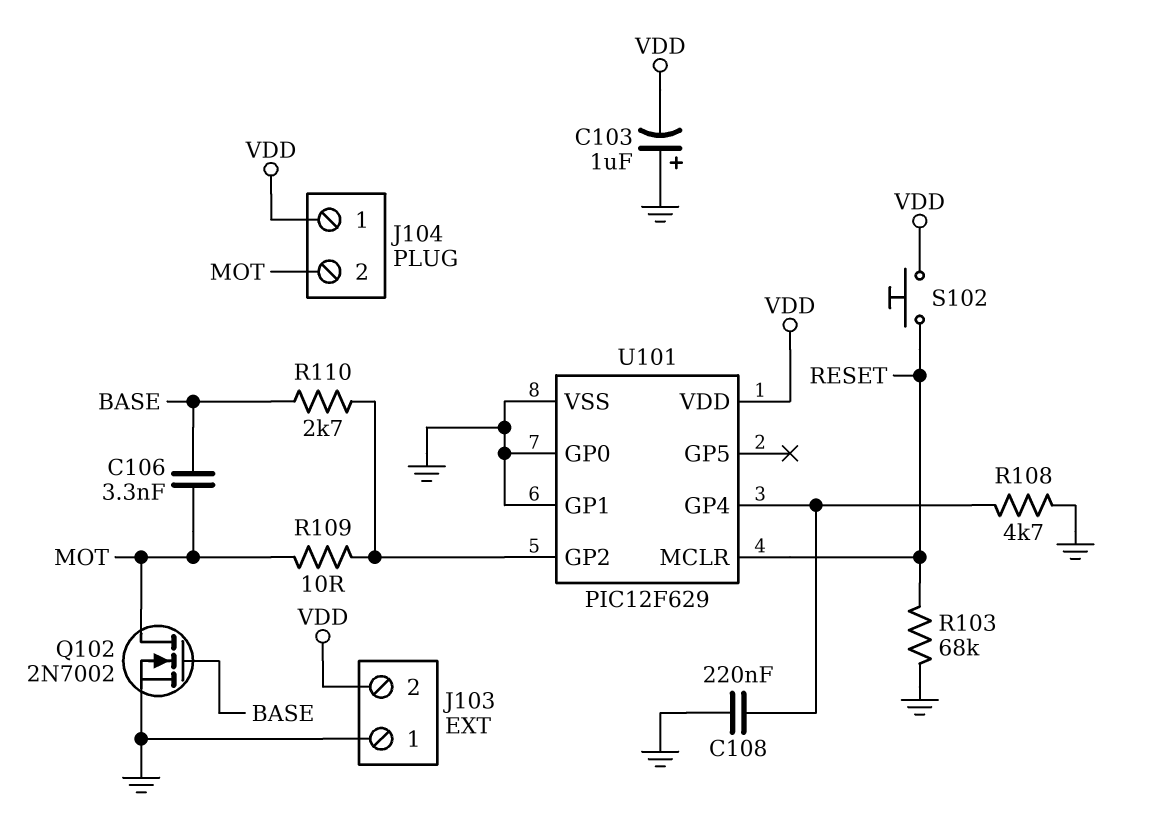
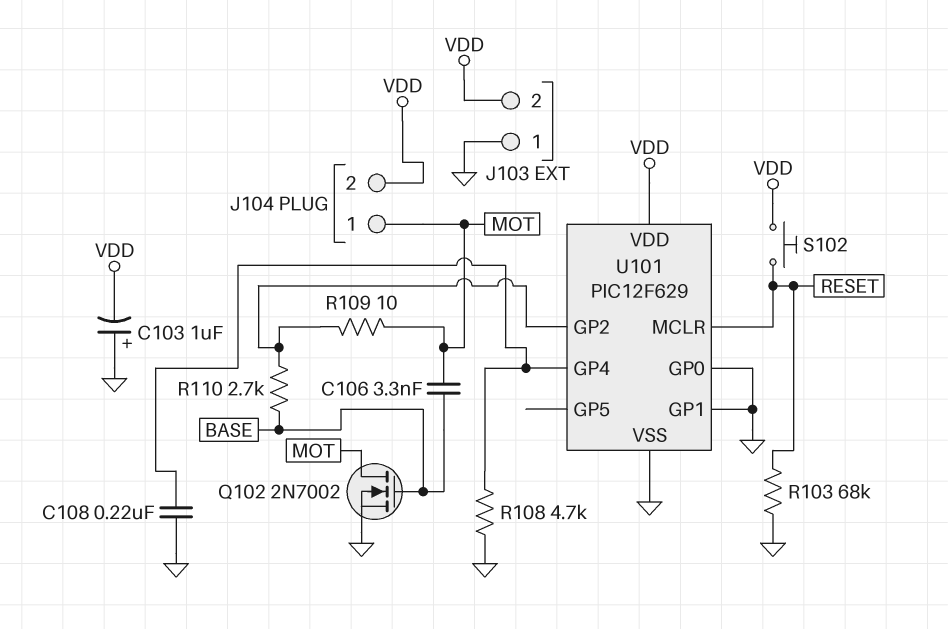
J104 pin 1: VDD -> MOT
J104 pin 2: MOT -> VDD

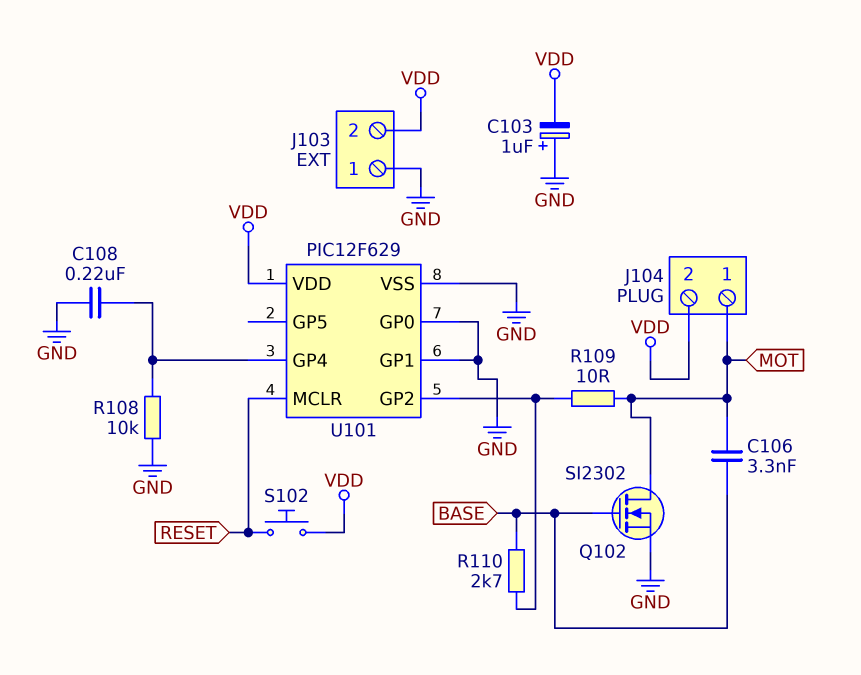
Q102: NMOS 2N7002 (G BASE, D MOT, S GND) -> NMOS SI2302 (G BASE, D MOT, S GND)
R103: 68k (GND, RESET) -> none
R108: 4.7k (GND, U101/GP4) -> 10k (GND, U101/GP4)

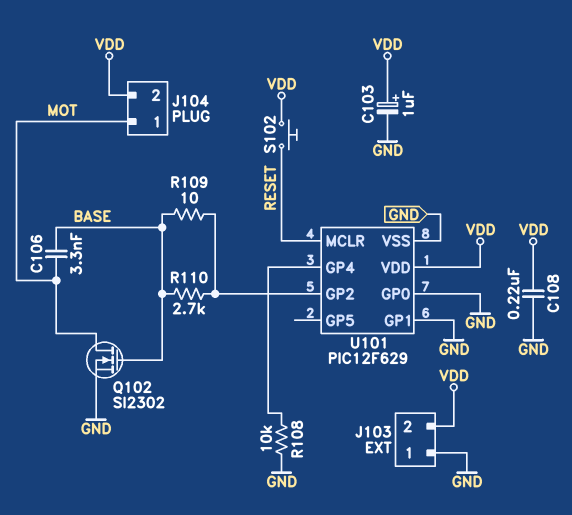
C103: 1uF (plus GND, minus VDD) -> 1uF (plus VDD, minus GND)
C108: 220nF (GND, U101/GP4) -> 220nF (GND, VDD)
R109: 10 (MOT, U101/GP2) -> 10 (BASE, U101/GP2)

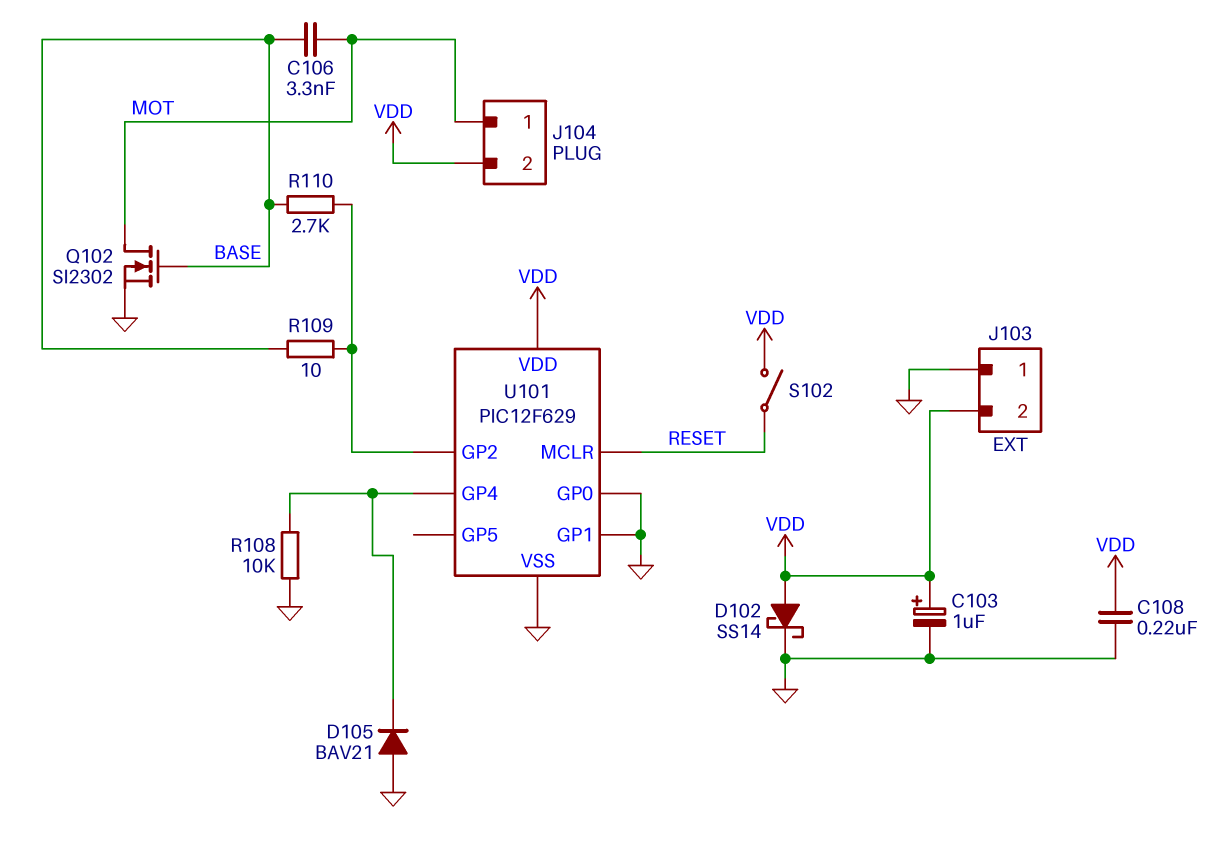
D102: none -> schottky SS14 (A VDD, K GND)
D105: none -> diode BAV21 (A GND, K U101/GP4)
S102: button (RESET, VDD) -> switch (RESET, VDD)

